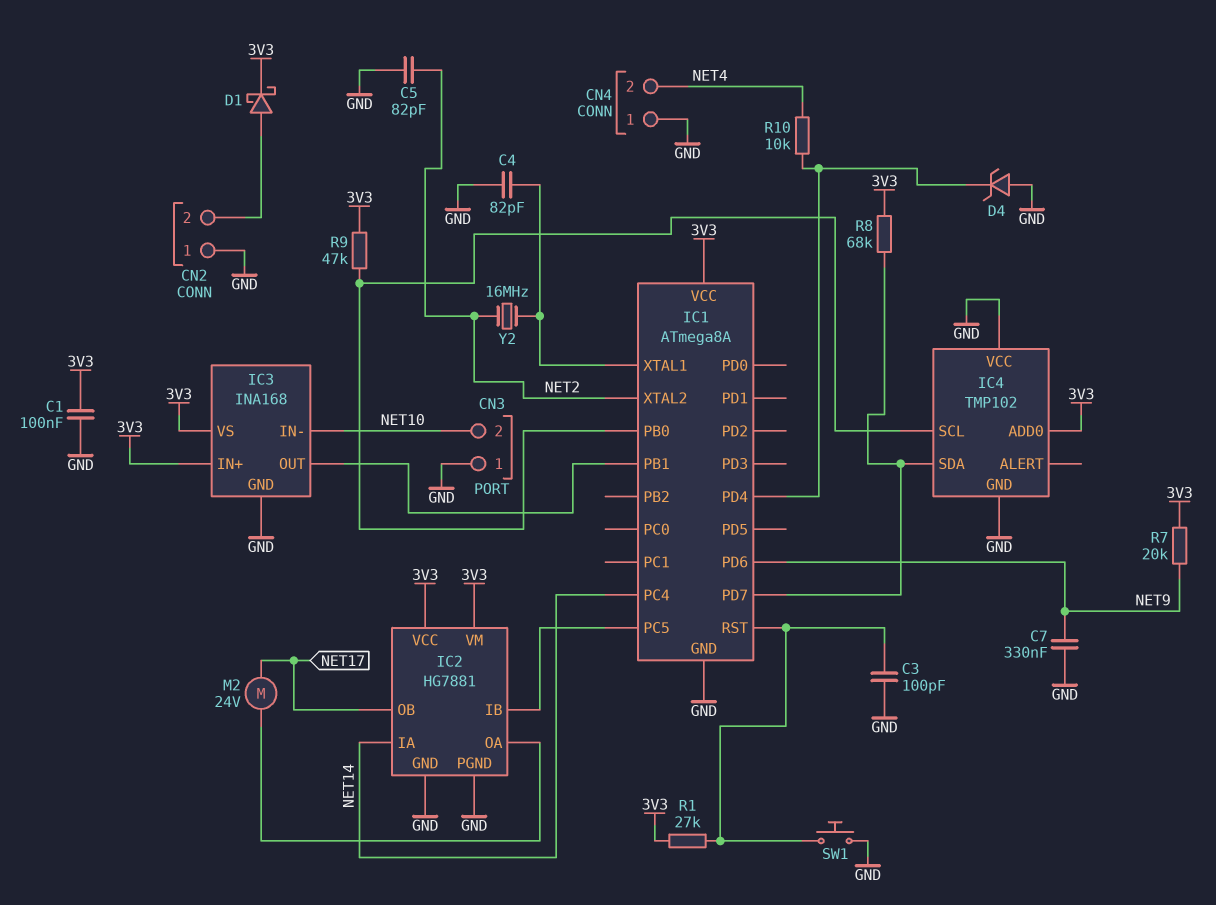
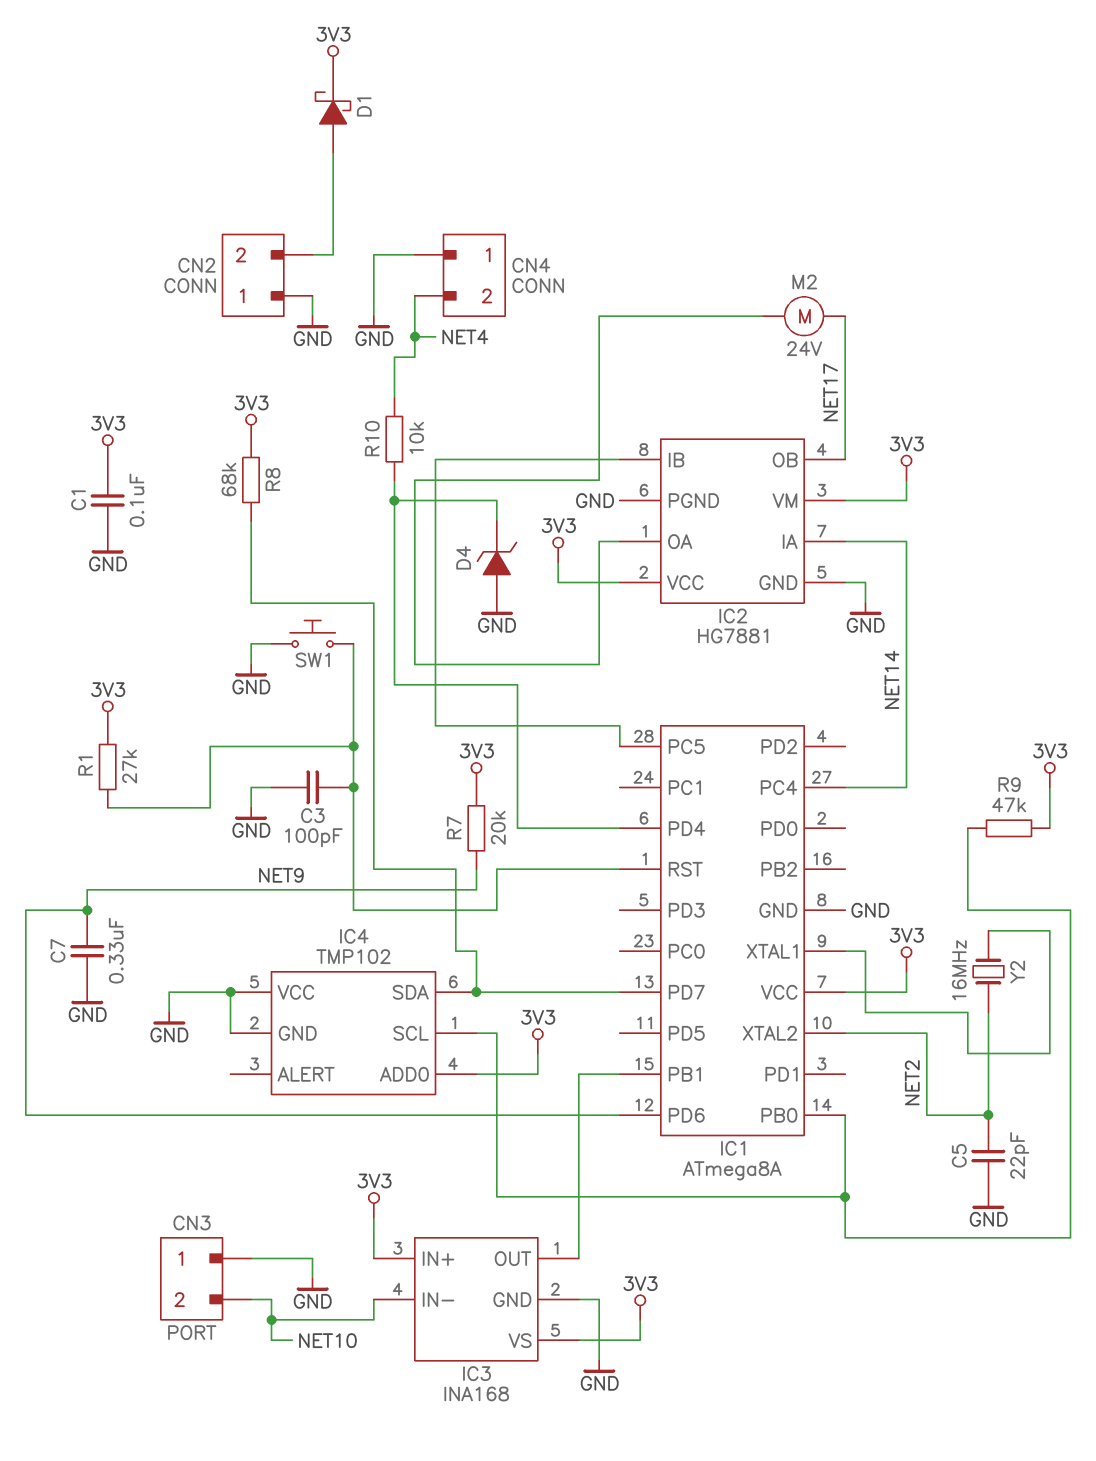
C4: 82pF (GND, IC1/XTAL1) -> none
C5: 82pF (GND, NET2) -> 22pF (GND, NET2)

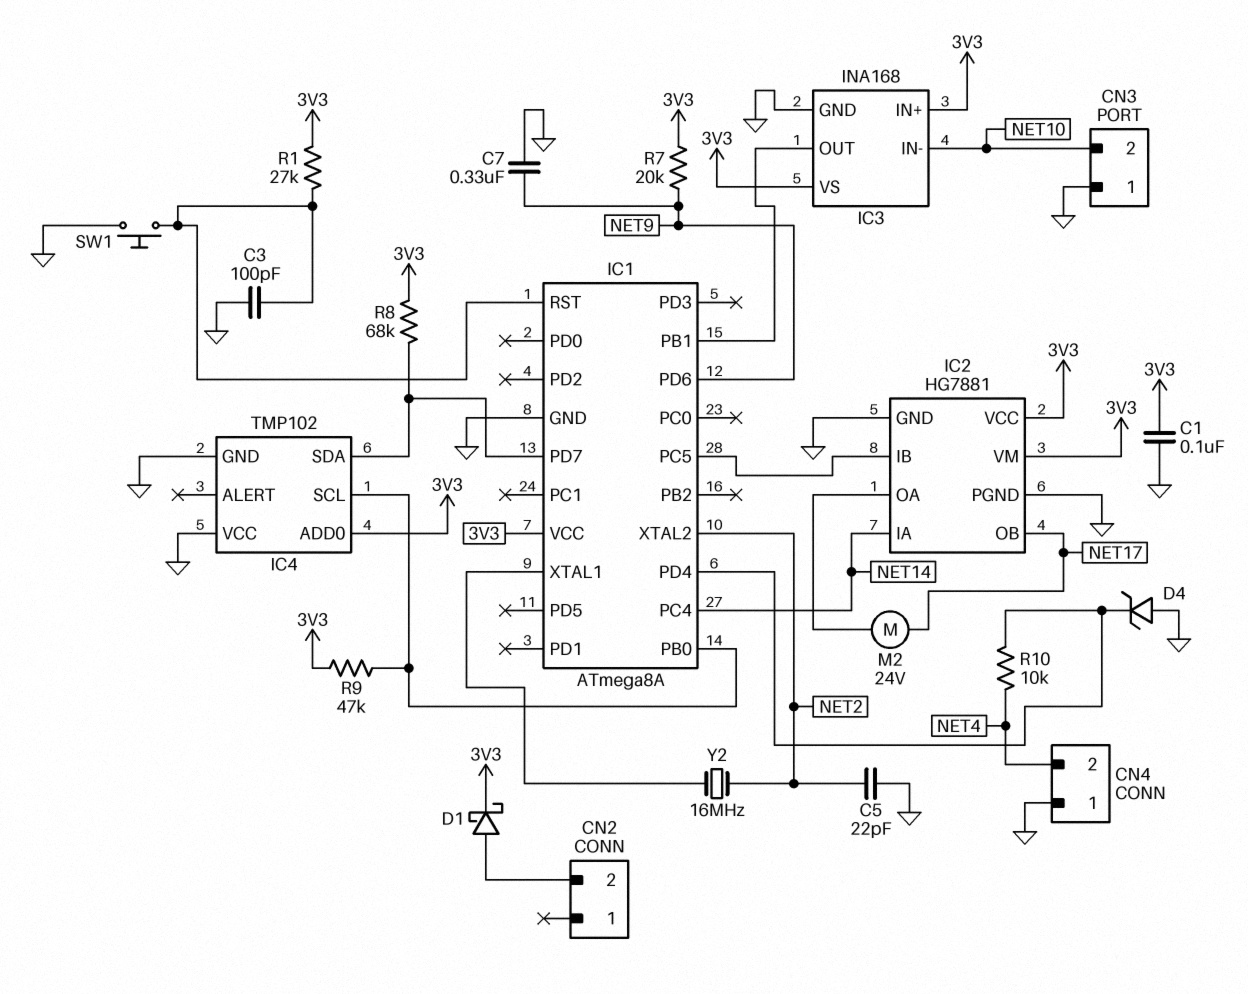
CN2 pin 1: GND -> none

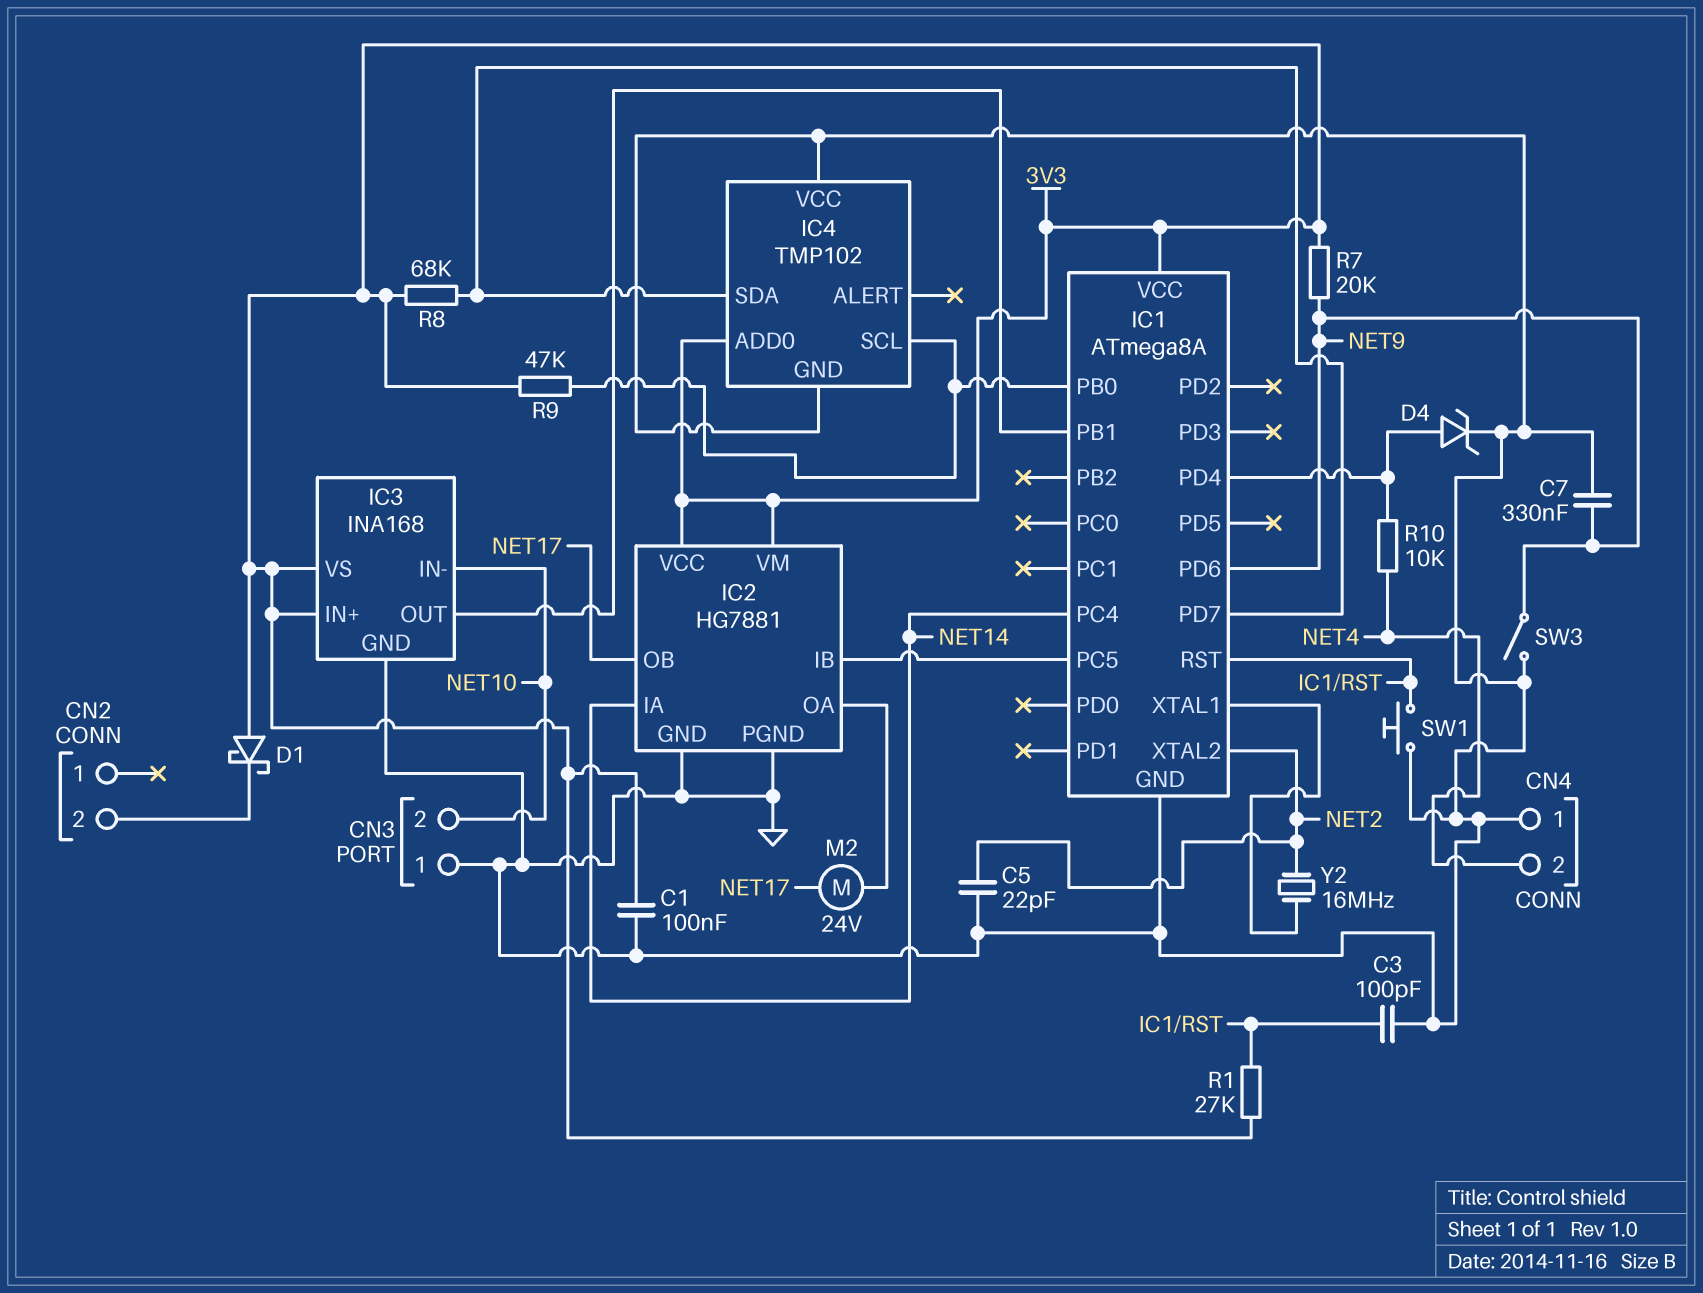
D1: schottky (A CN2/2, K 3V3) -> schottky (A 3V3, K CN2/2)
D4: zener (A GND, K IC1/PD4) -> zener (A IC1/PD4, K GND)
SW3: none -> switch (GND, NET9)

